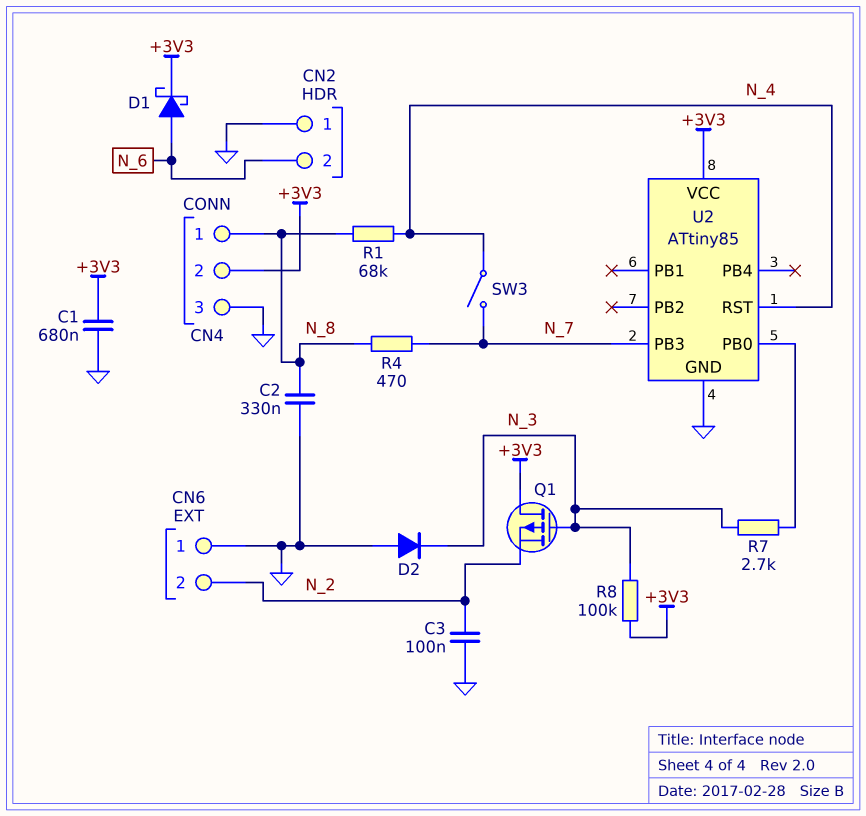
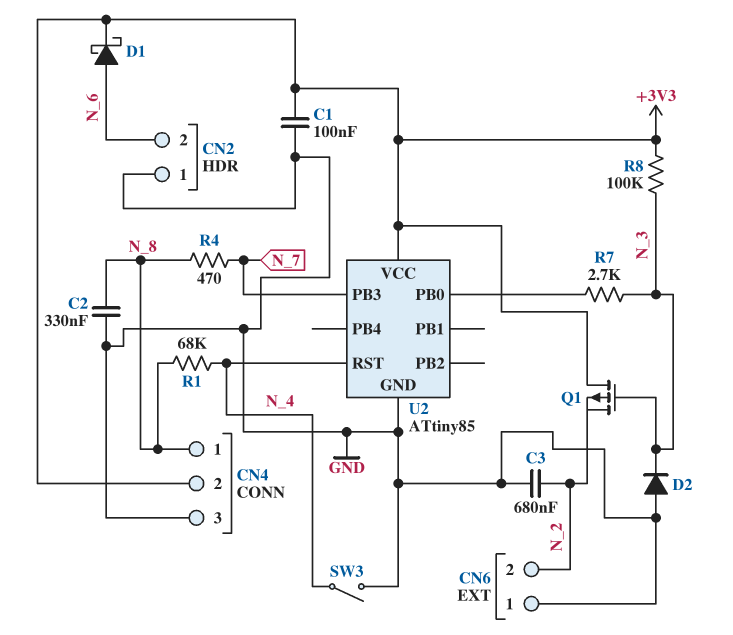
C1: 680nF (+3V3, GND) -> 100nF (+3V3, GND)
C3: 100nF (GND, N_2) -> 680nF (GND, N_2)
SW3: switch (N_4, N_7) -> switch (GND, N_4)

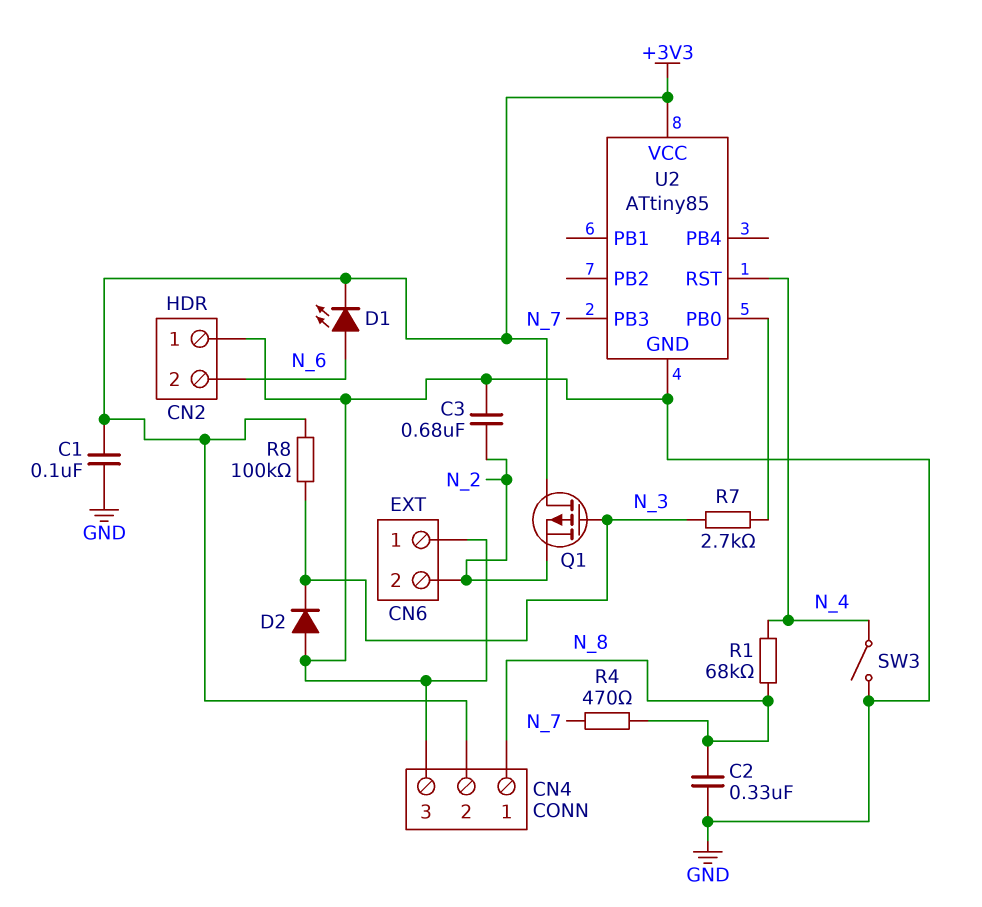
D1: schottky (A N_6, K +3V3) -> LED (A N_6, K +3V3)

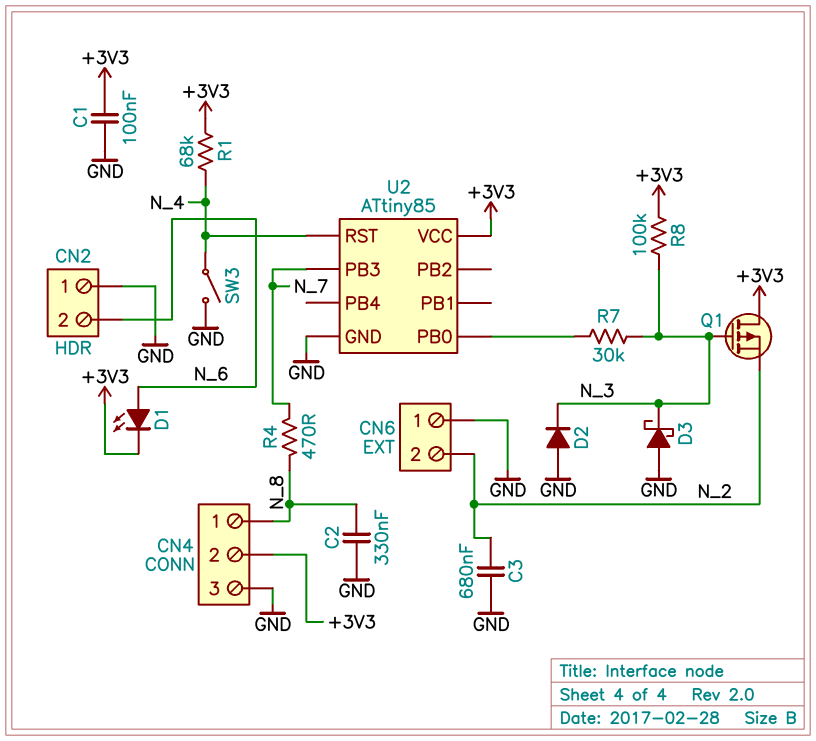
D3: none -> schottky (A GND, K N_3)
R1: 68k (N_4, N_8) -> 68k (+3V3, N_4)
R7: 2.7k (N_3, U2/PB0) -> 30k (N_3, U2/PB0)

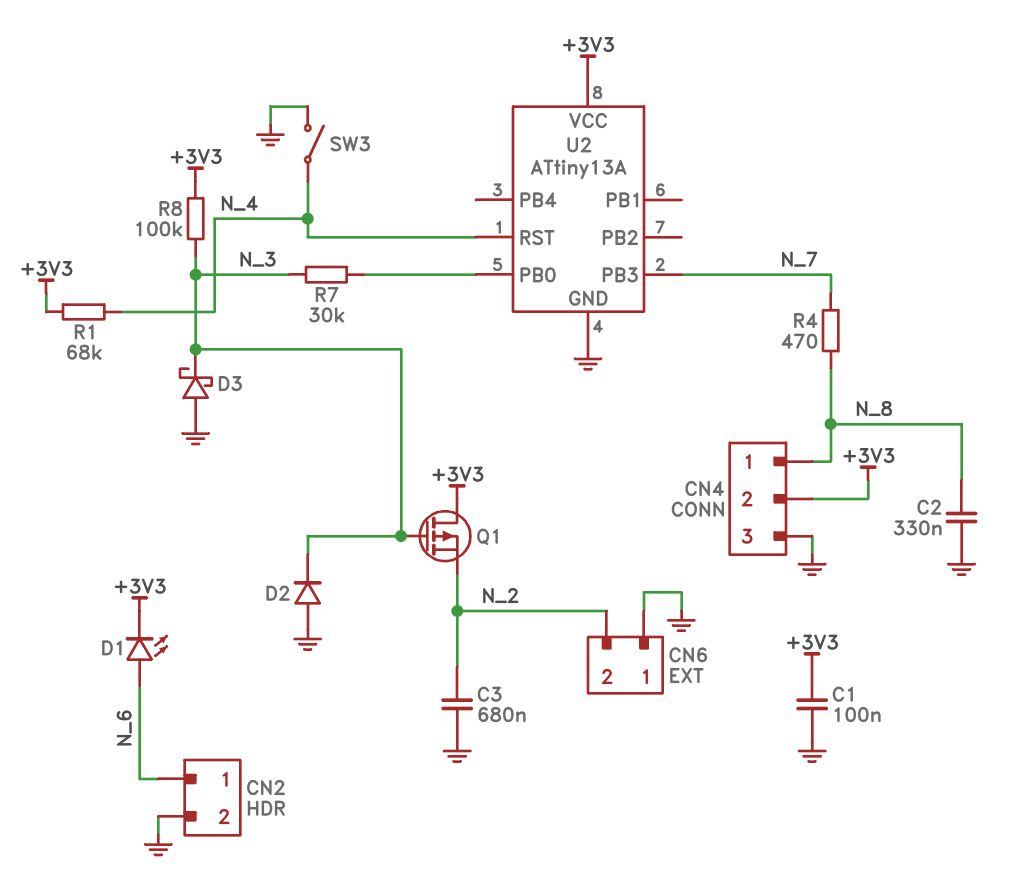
CN2 pin 1: GND -> N_6
CN2 pin 2: N_6 -> GND
U2: ATtiny85 -> ATtiny13A

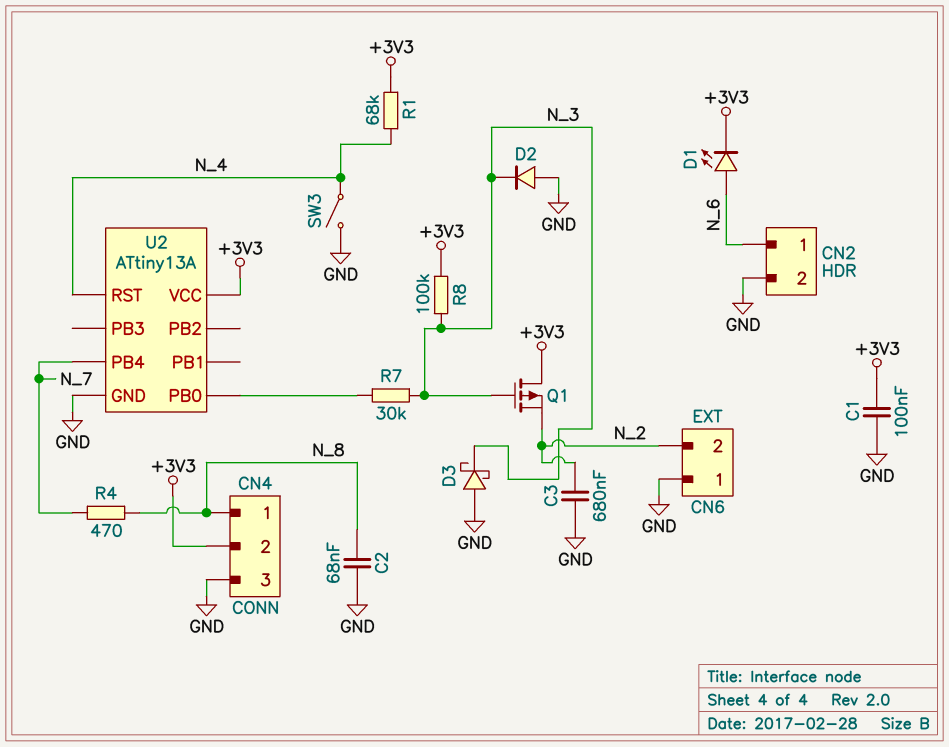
C2: 330nF (GND, N_8) -> 68nF (GND, N_8)
U2 pin PB3: N_7 -> none
U2 pin PB4: none -> N_7

